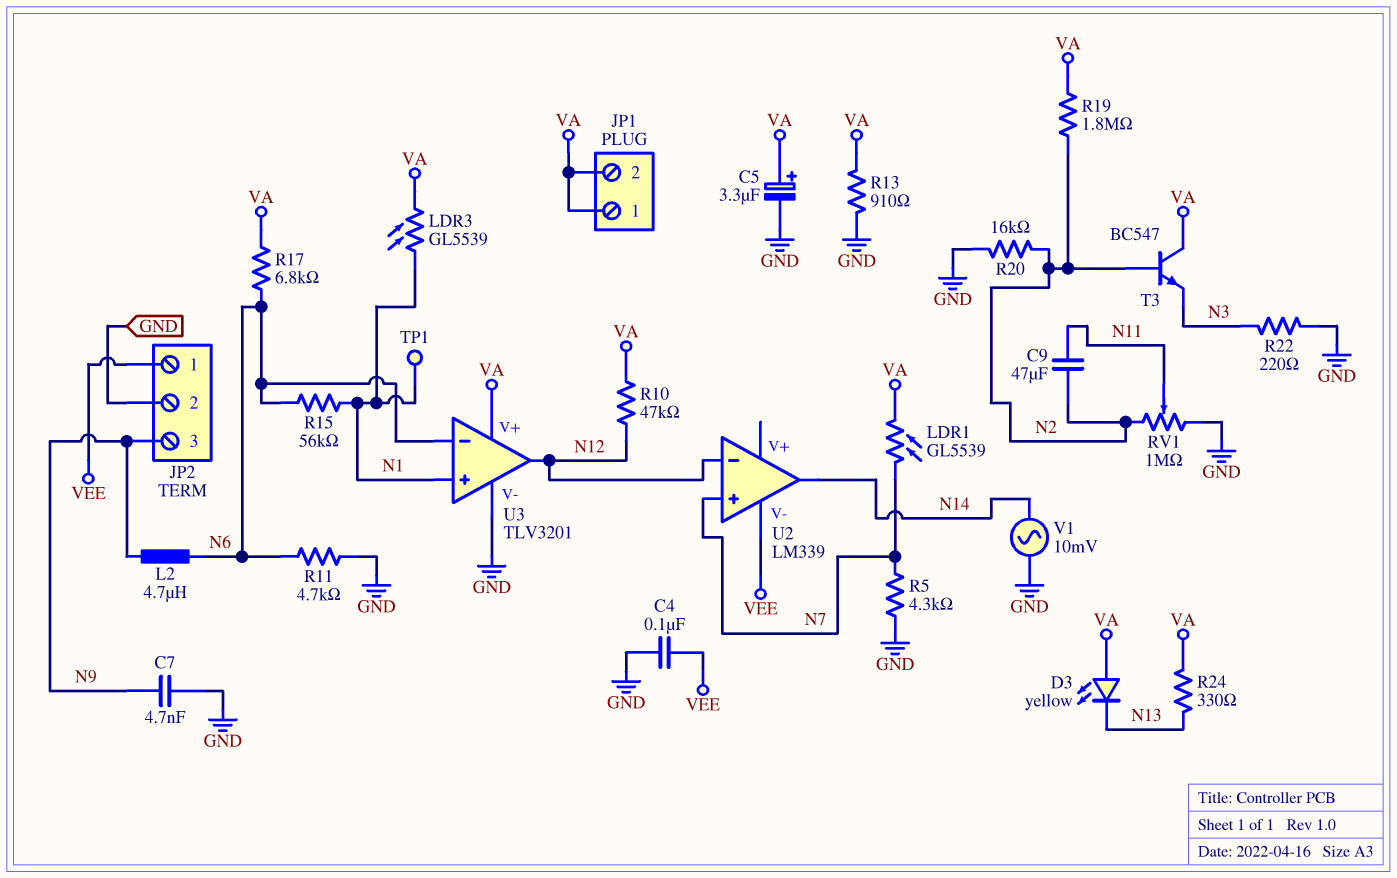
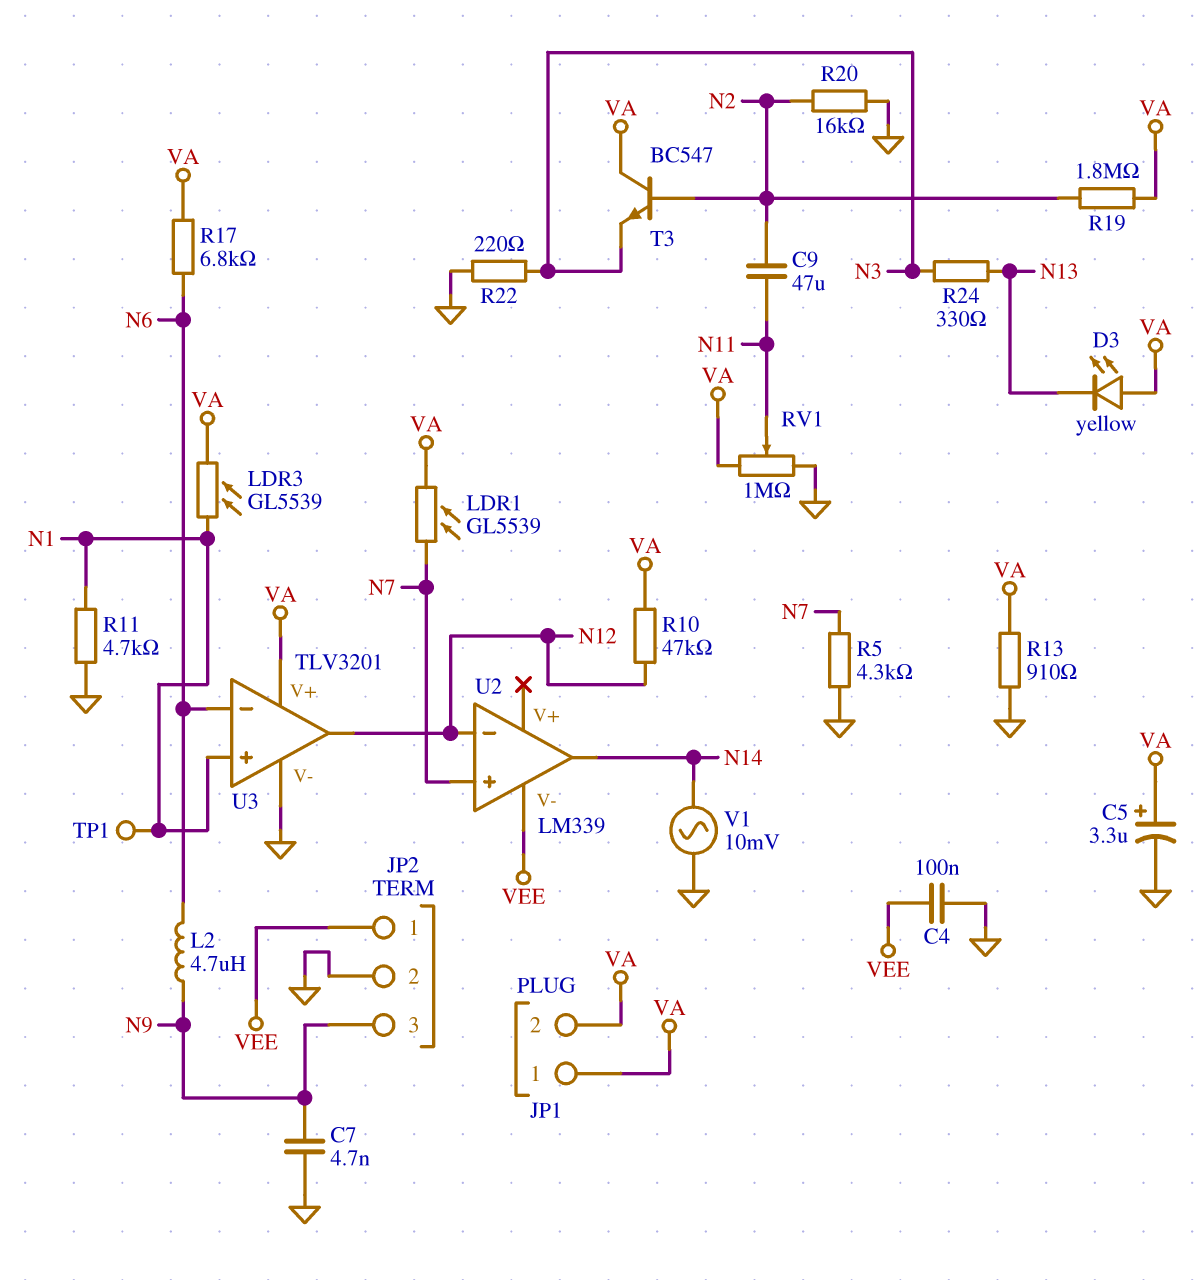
R11: 4.7k (GND, N6) -> 4.7k (GND, N1)
R15: 56k (N1, N6) -> none
R24: 330 (N13, VA) -> 330 (N3, N13)
RV1: 1M (GND, N2, wiper N11) -> 1M (GND, VA, wiper N11)

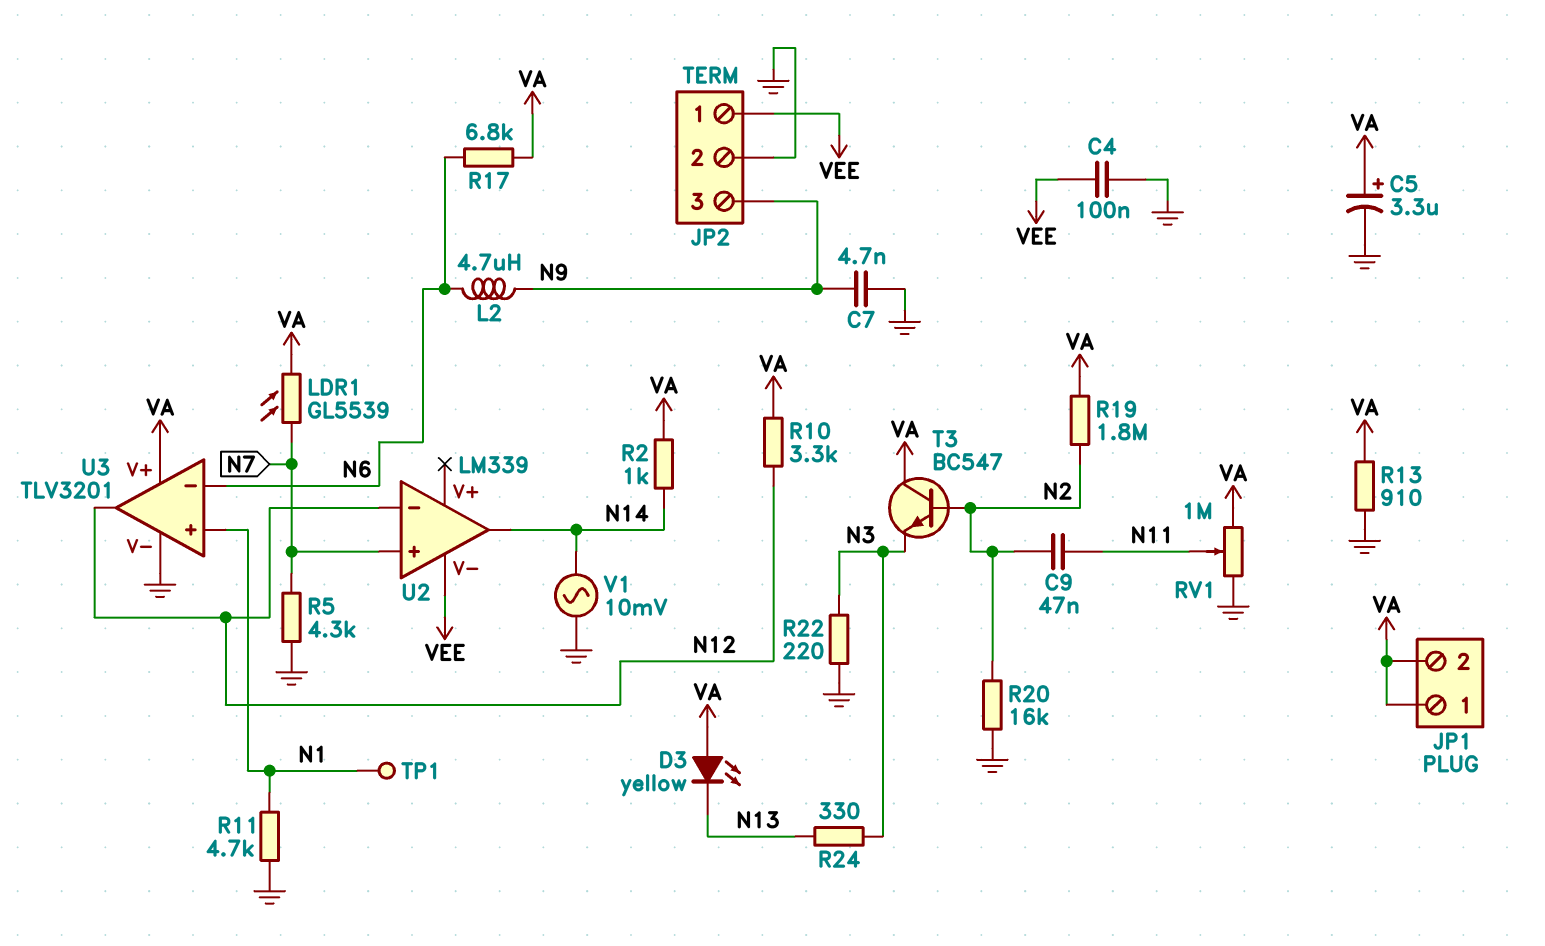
C9: 47uF (N2, N11) -> 47nF (N2, N11)
LDR3: GL5539 (N1, VA) -> none
R2: none -> 1k (N14, VA)
R10: 47k (N12, VA) -> 3.3k (N12, VA)

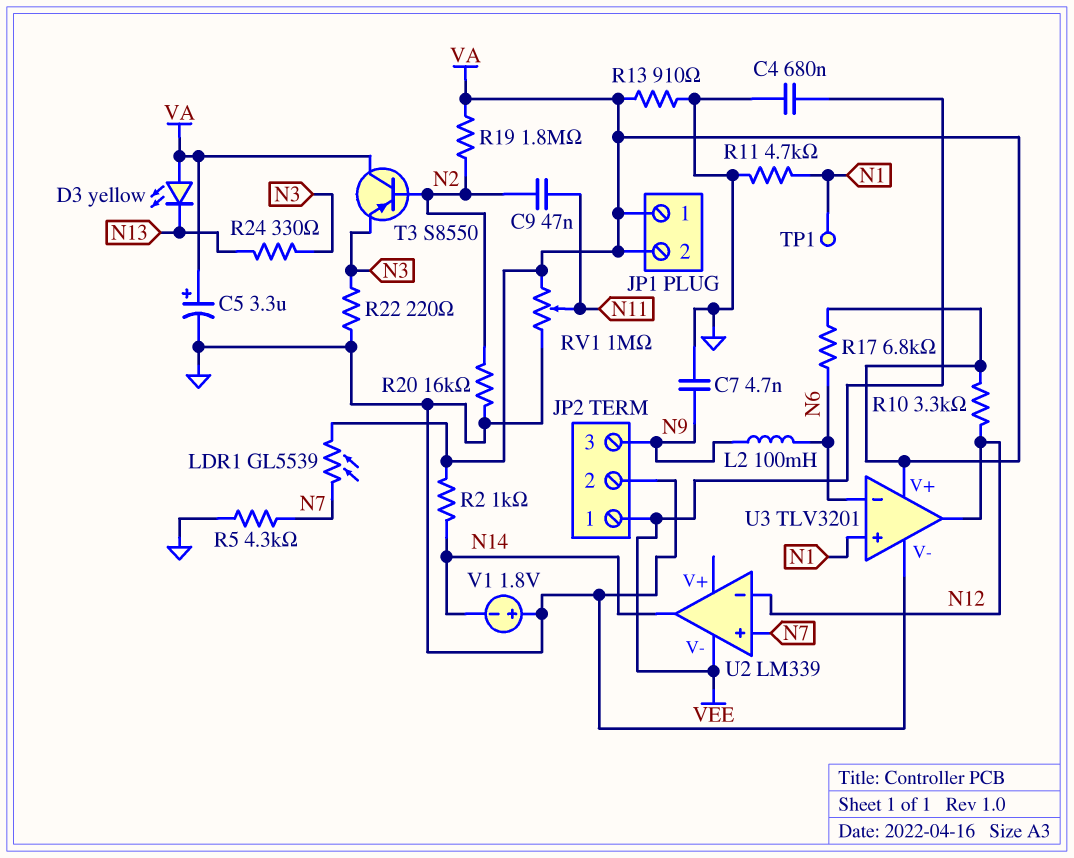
C4: 100nF (GND, VEE) -> 680nF (GND, VEE)
L2: 4.7uH (N6, N9) -> 100mH (N6, N9)
T3: NPN BC547 (B N2, C VA, E N3) -> PNP S8550 (B N2, C VA, E N3)
V1: AC 10mV (GND, N14) -> 1.8V (plus GND, minus N14)

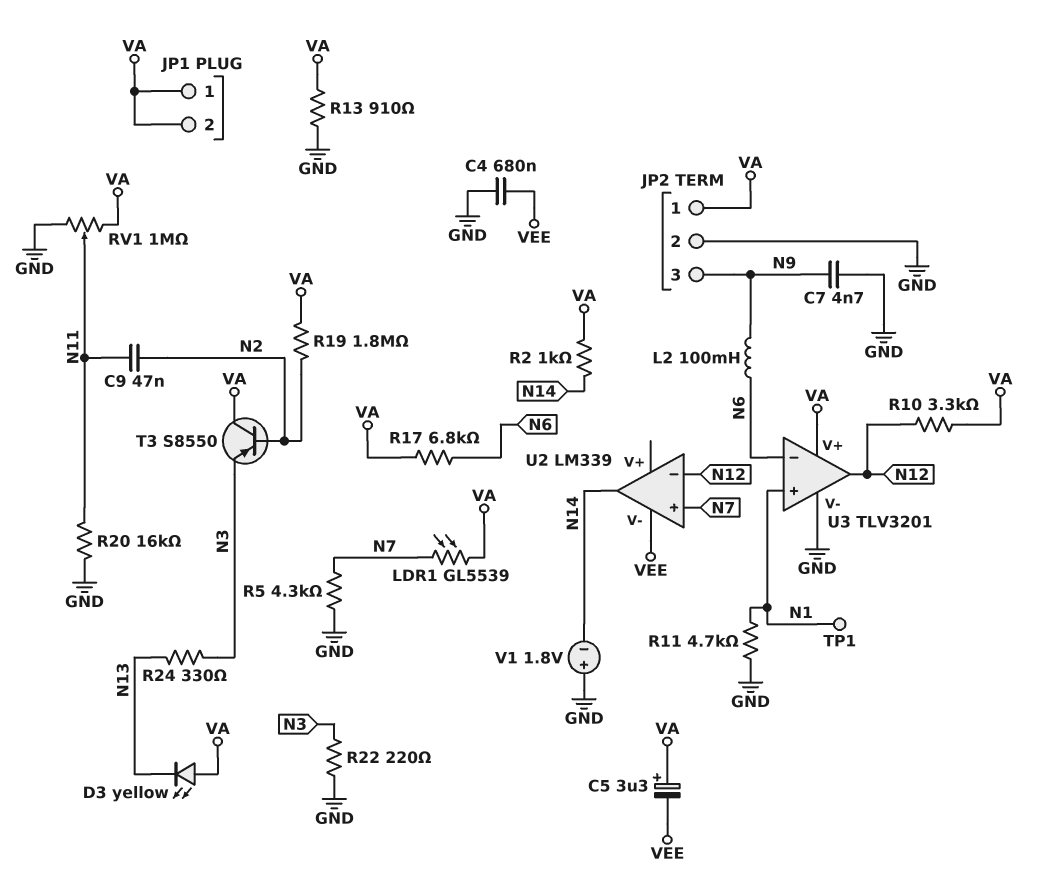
C5: 3.3uF (plus VA, minus GND) -> 3.3uF (plus VA, minus VEE)
JP2 pin 1: VEE -> VA
R20: 16k (GND, N2) -> 16k (GND, N11)

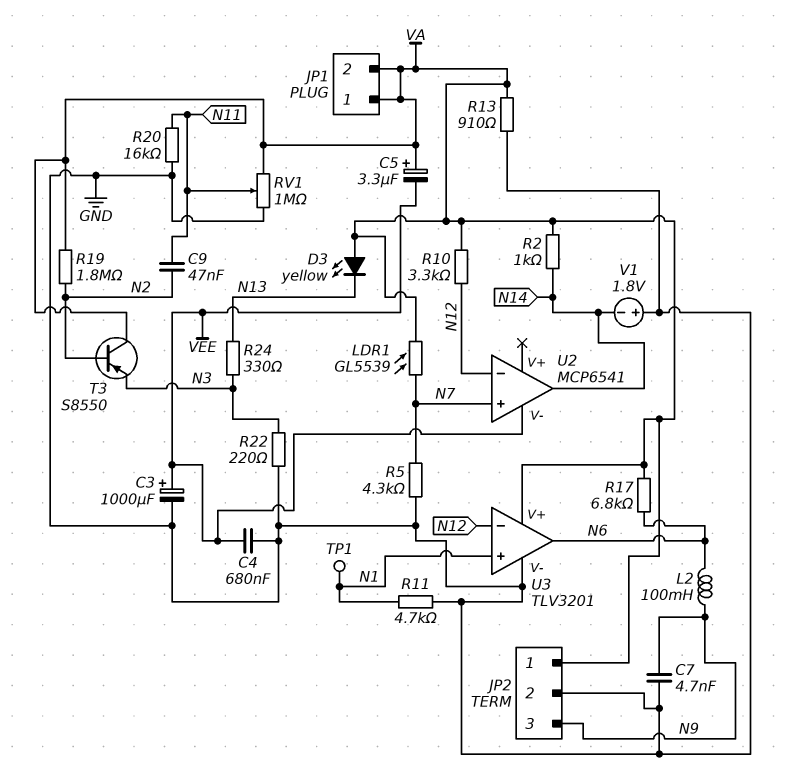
C3: none -> 1000uF (plus VEE, minus GND)
U2: LM339 -> MCP6541
U3 pin in-: N6 -> N12
U3 pin out: N12 -> N6

